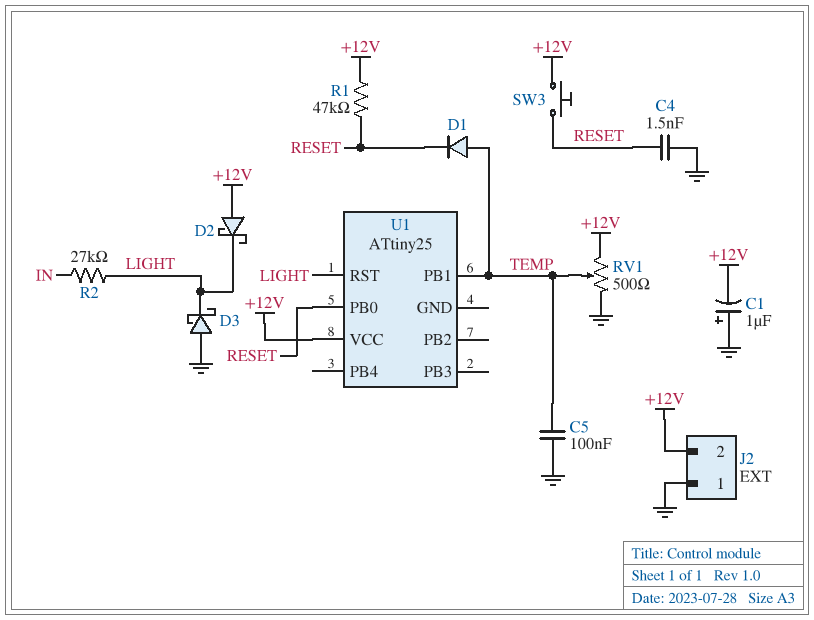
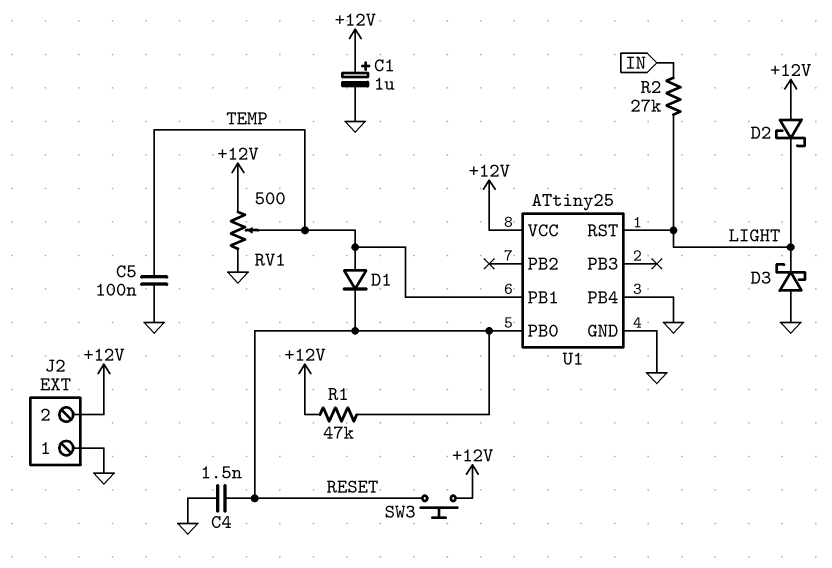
C1: 1uF (plus GND, minus +12V) -> 1uF (plus +12V, minus GND)
U1 pin GND: none -> GND
U1 pin PB4: none -> GND

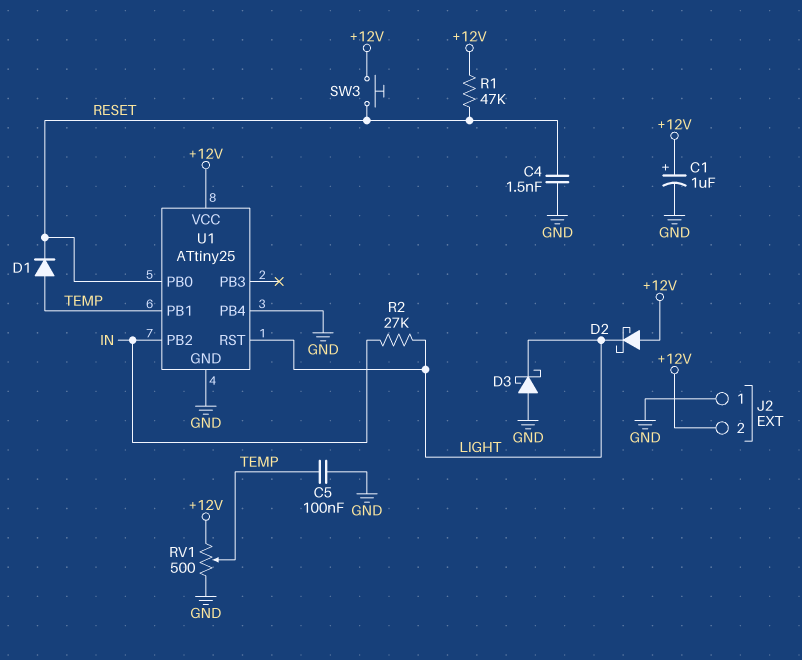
U1 pin PB2: none -> IN

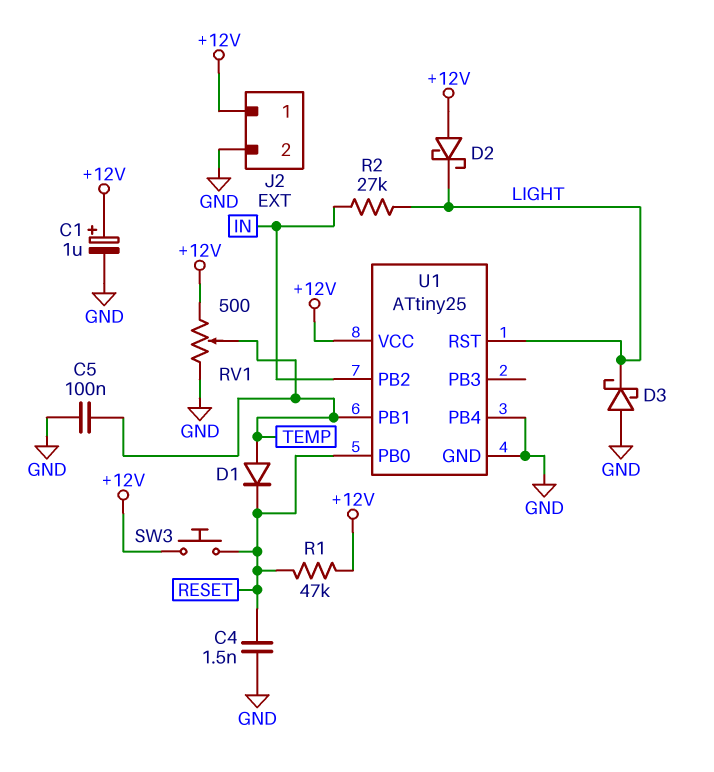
J2 pin 1: GND -> +12V
J2 pin 2: +12V -> GND

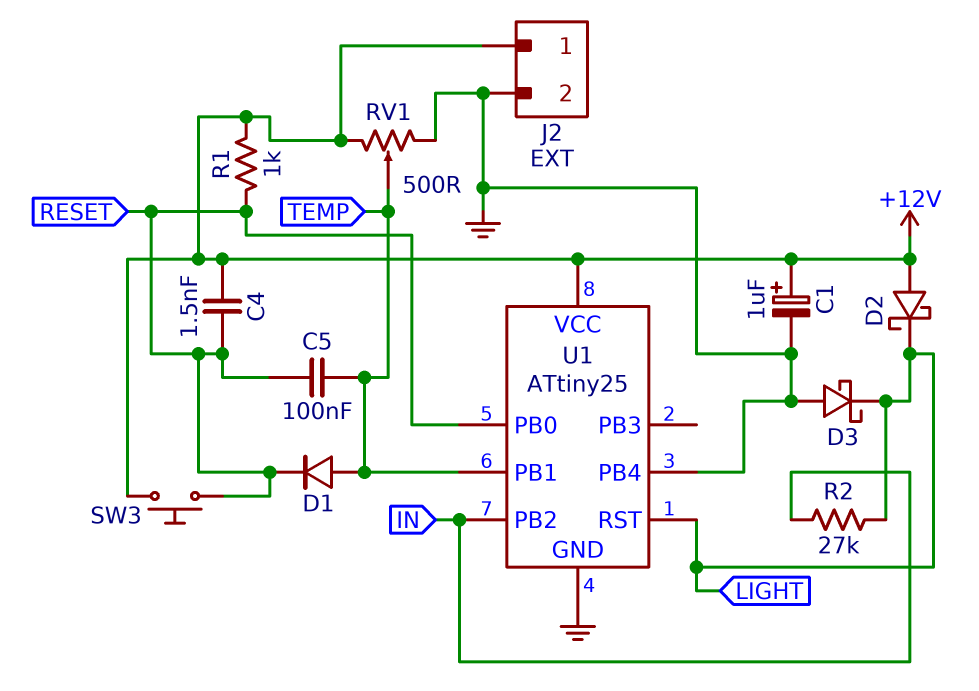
C4: 1.5nF (GND, RESET) -> 1.5nF (+12V, RESET)
C5: 100nF (GND, TEMP) -> 100nF (RESET, TEMP)
R1: 47k (+12V, RESET) -> 1k (+12V, RESET)

